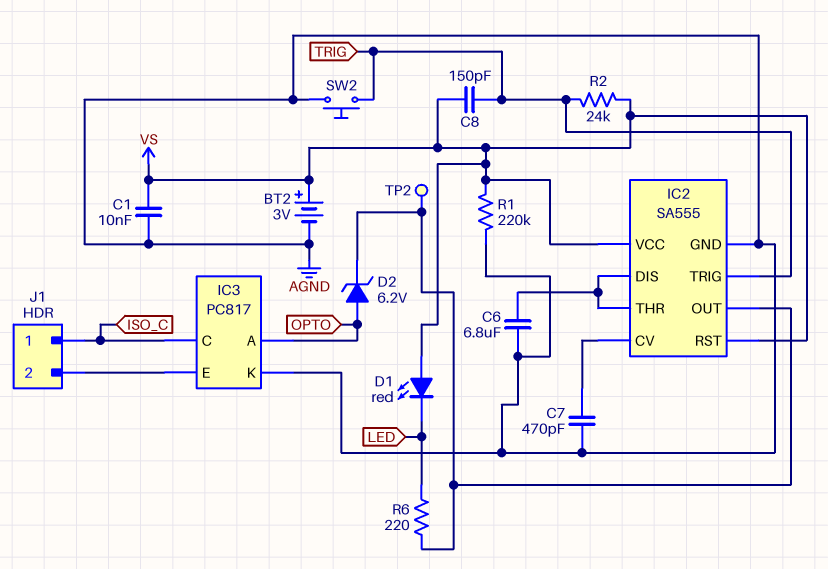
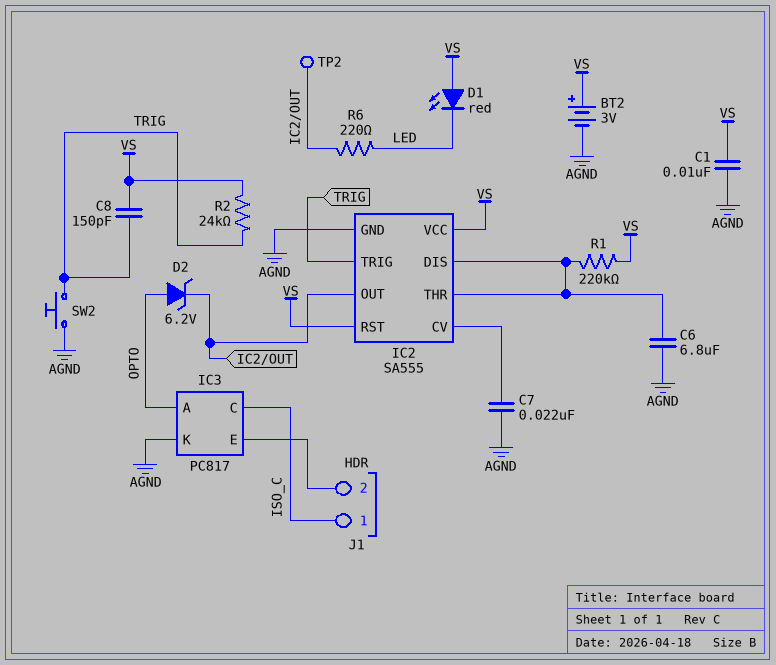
C7: 470pF (AGND, IC2/CV) -> 22nF (AGND, IC2/CV)
R1: 220k (AGND, VS) -> 220k (IC2/DIS, VS)

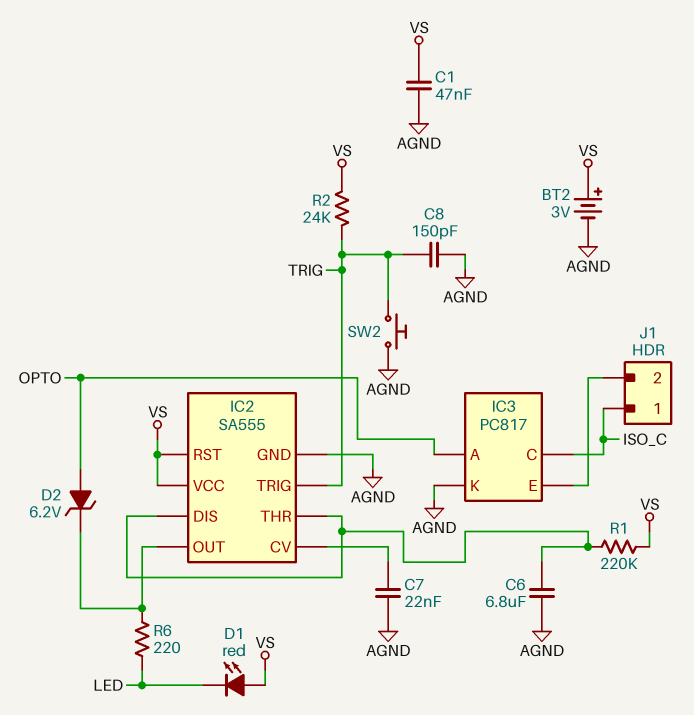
C1: 10nF (AGND, VS) -> 47nF (AGND, VS)
C8: 150pF (TRIG, VS) -> 150pF (AGND, TRIG)
TP2: test point (IC2/OUT) -> none

